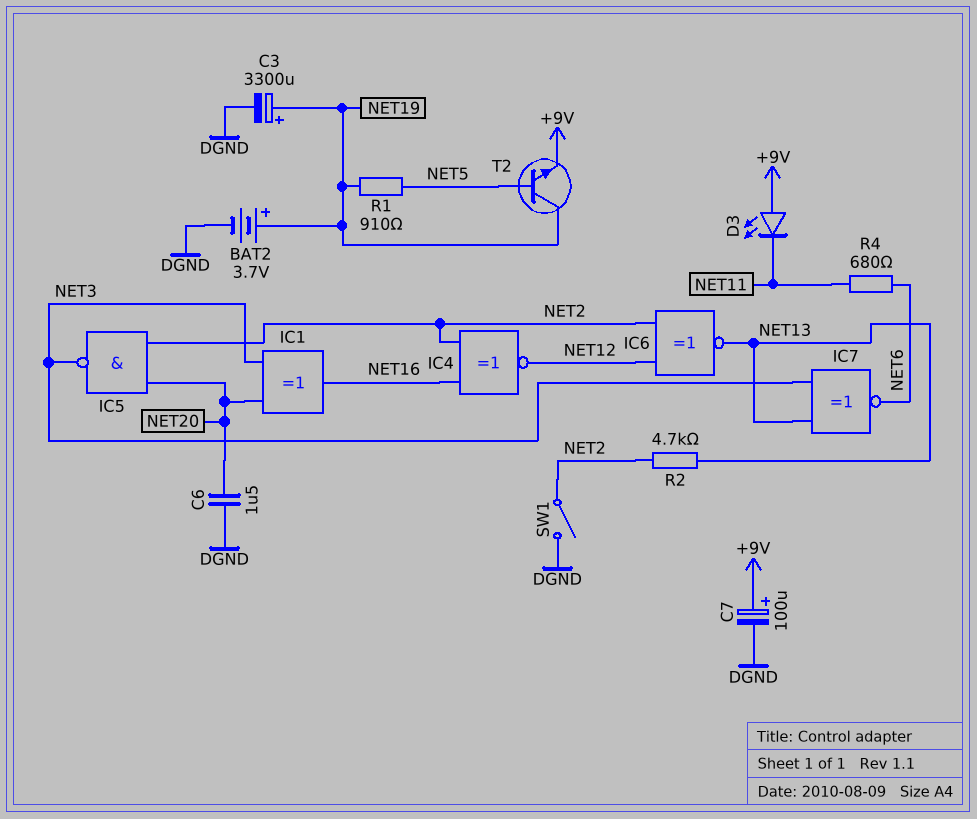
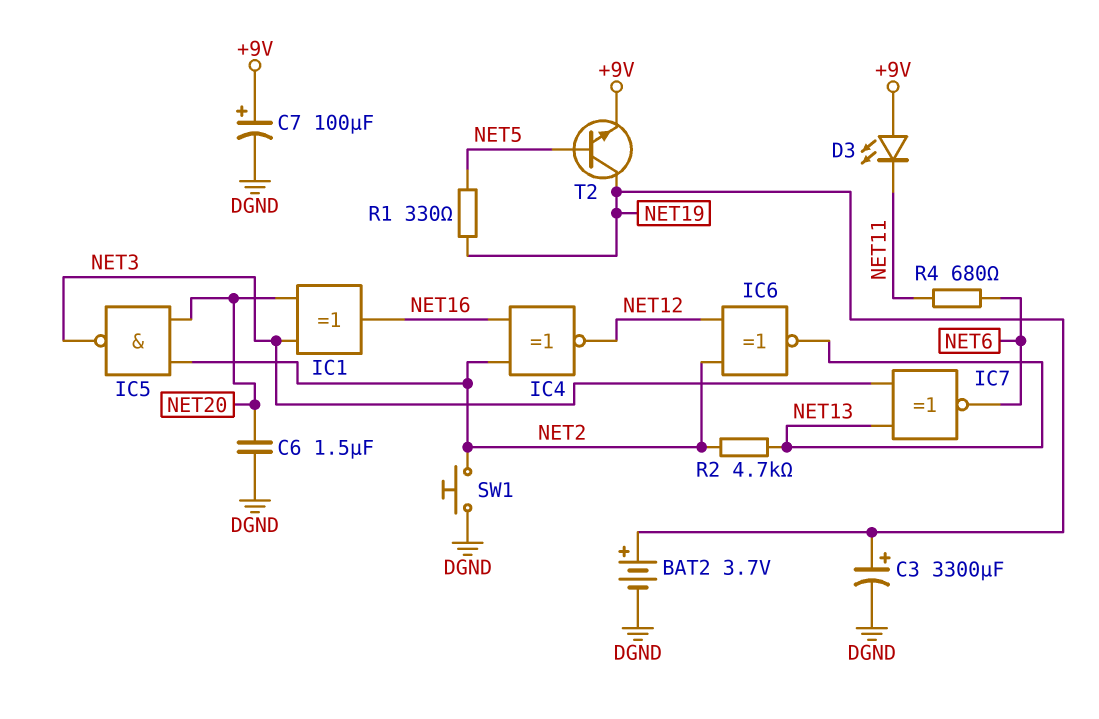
R1: 910 (NET5, NET19) -> 330 (NET5, NET19)
SW1: switch (DGND, NET2) -> button (DGND, NET2)

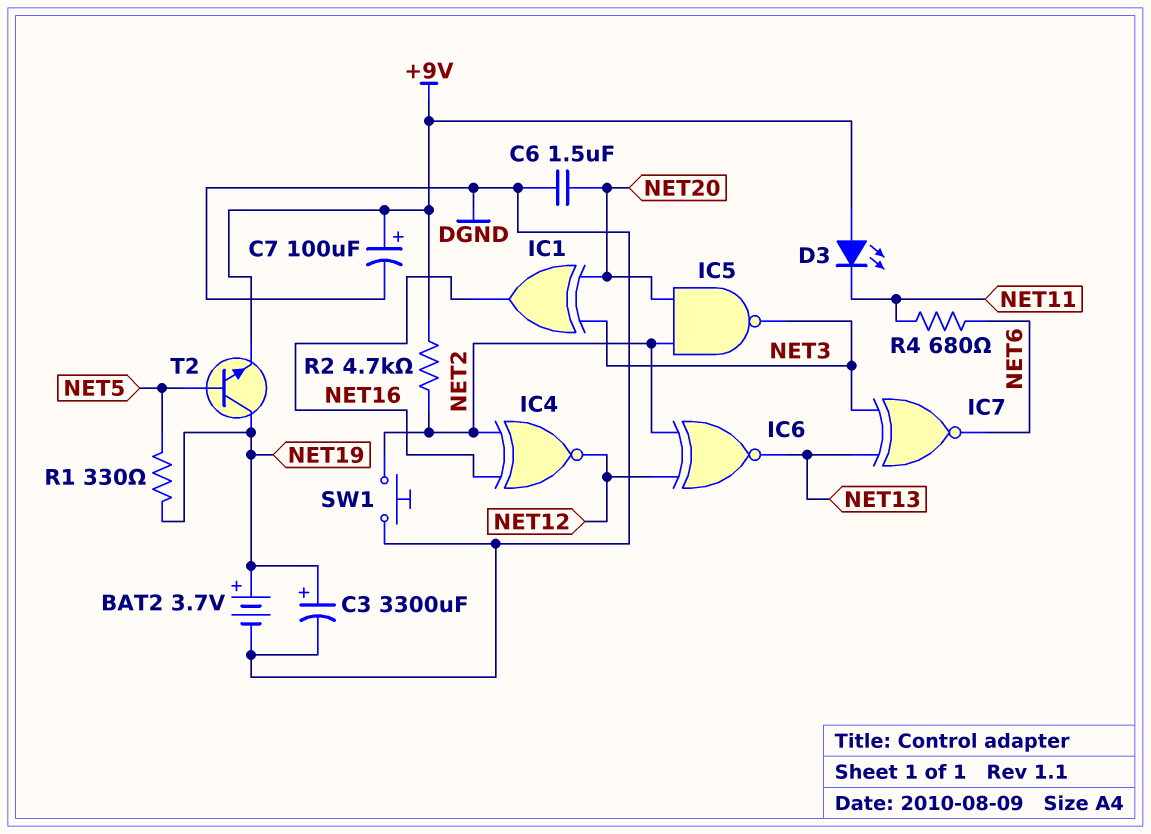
R2: 4.7k (NET2, NET13) -> 4.7k (+9V, NET2)

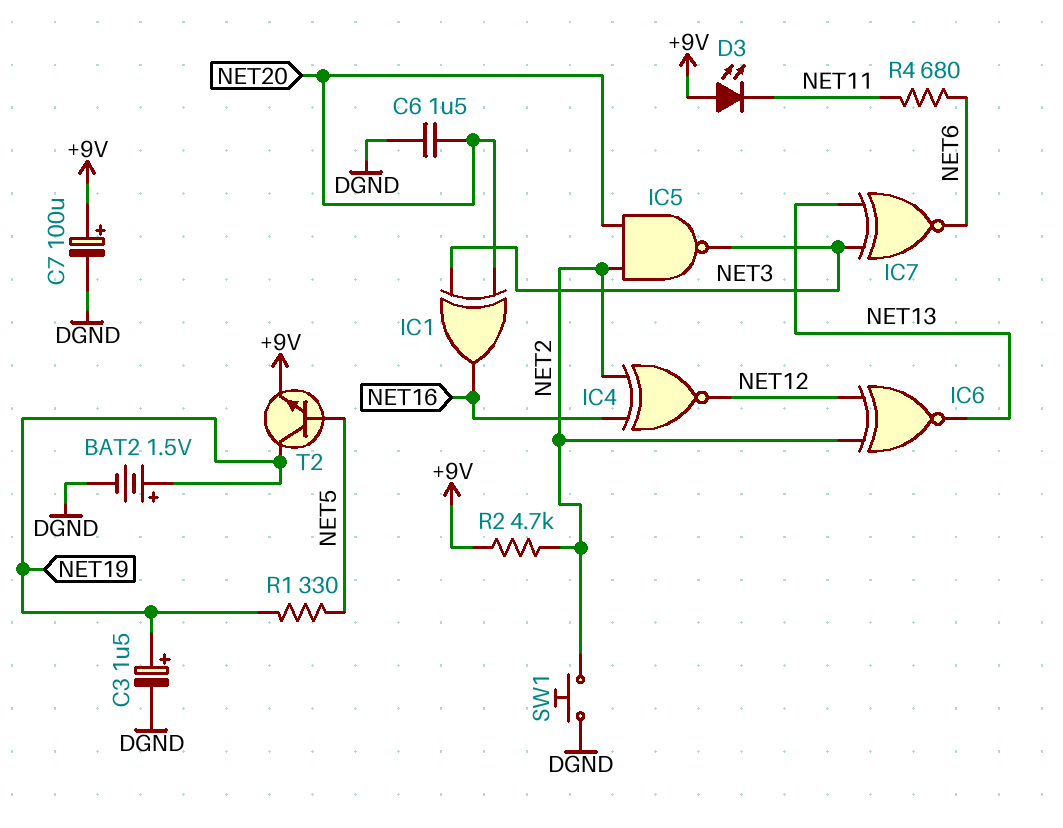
BAT2: 3.7V (plus NET19, minus DGND) -> 1.5V (plus NET19, minus DGND)
C3: 3300uF (plus NET19, minus DGND) -> 1.5uF (plus NET19, minus DGND)

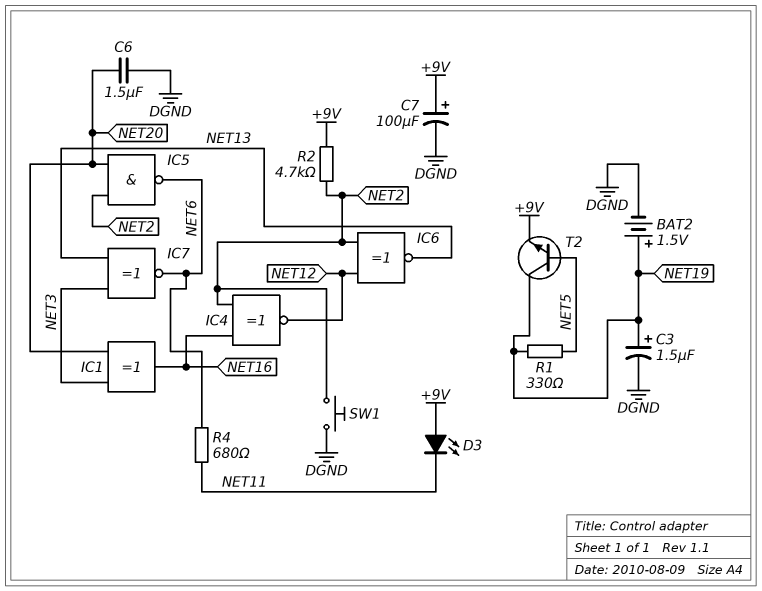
IC5: NAND (in NET2, in NET20, out NET3) -> NAND (in NET2, in NET20, out NET6)

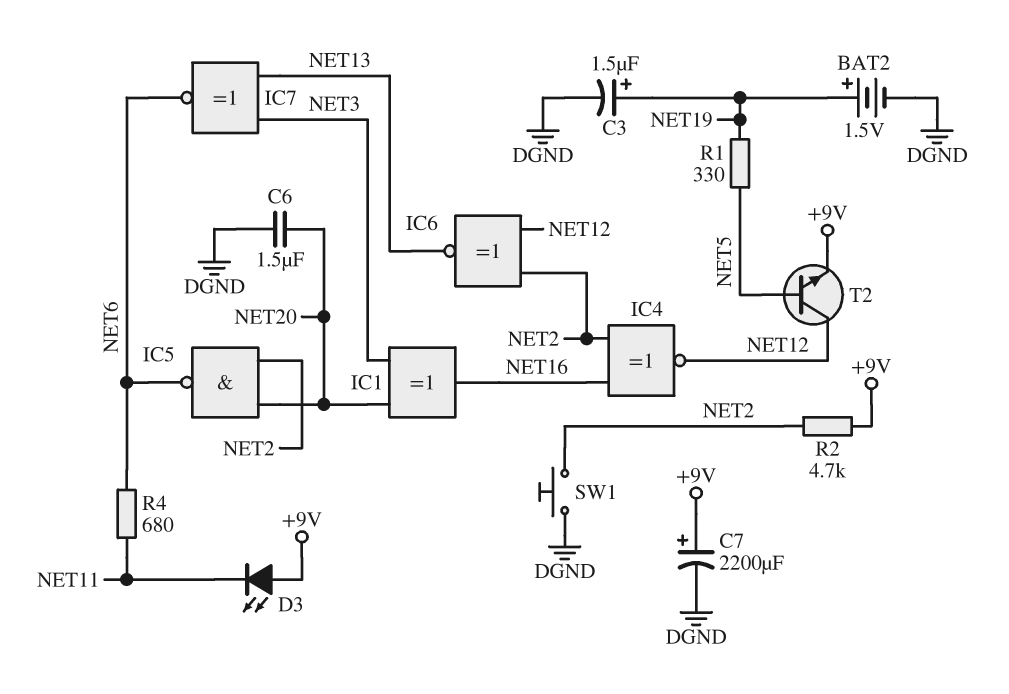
C7: 100uF (plus +9V, minus DGND) -> 2200uF (plus +9V, minus DGND)
T2: NPN (B NET5, C NET19, E +9V) -> NPN (B NET5, C NET12, E +9V)

